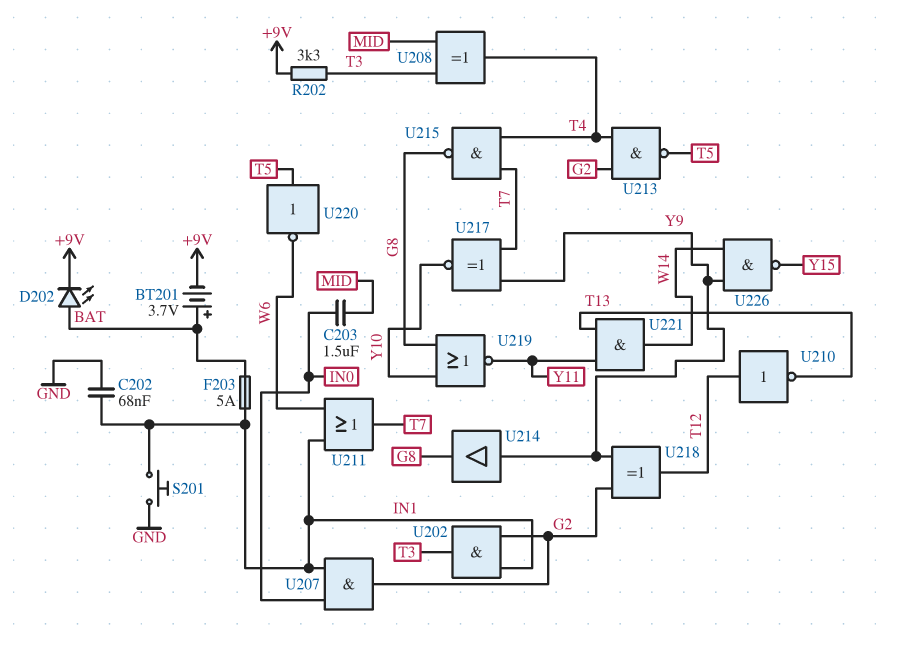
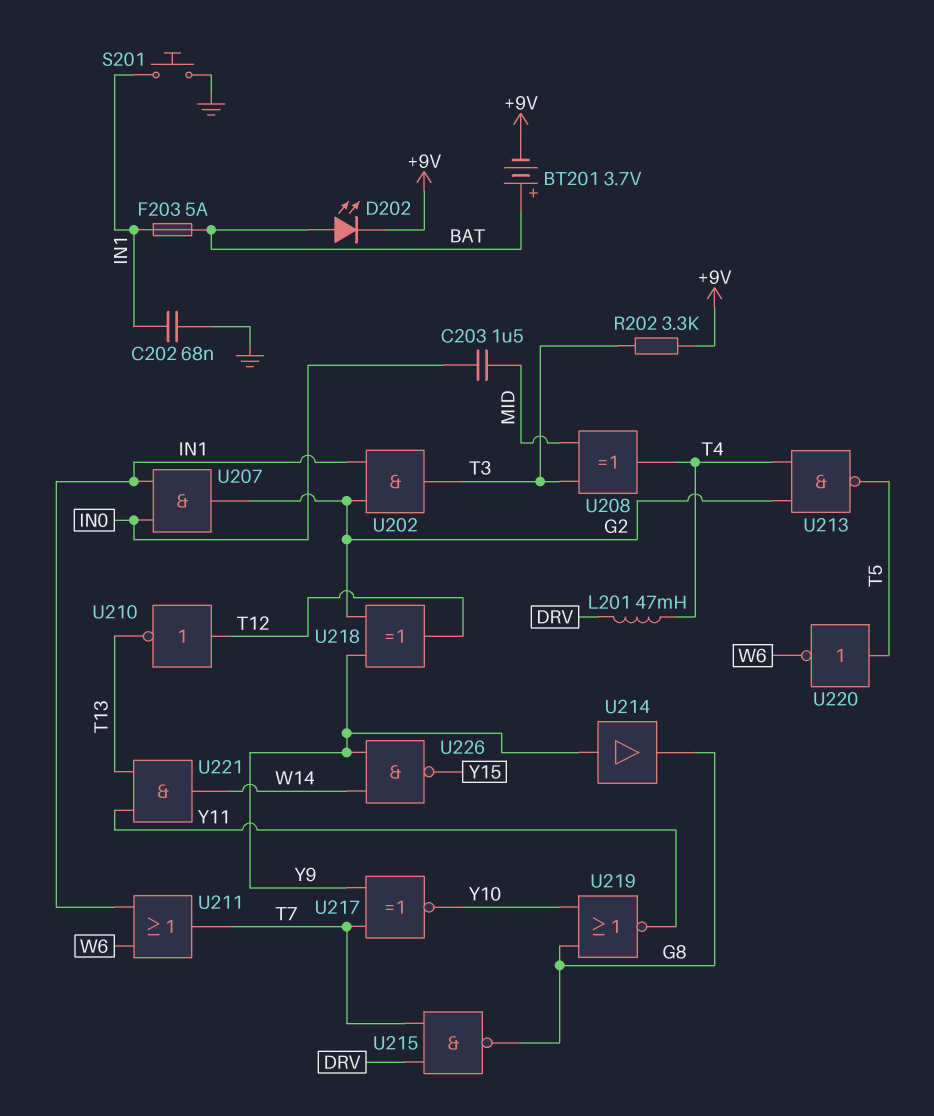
L201: none -> 47mH (DRV, T4)
U215: NAND (in T4, in T7, out G8) -> NAND (in DRV, in T7, out G8)

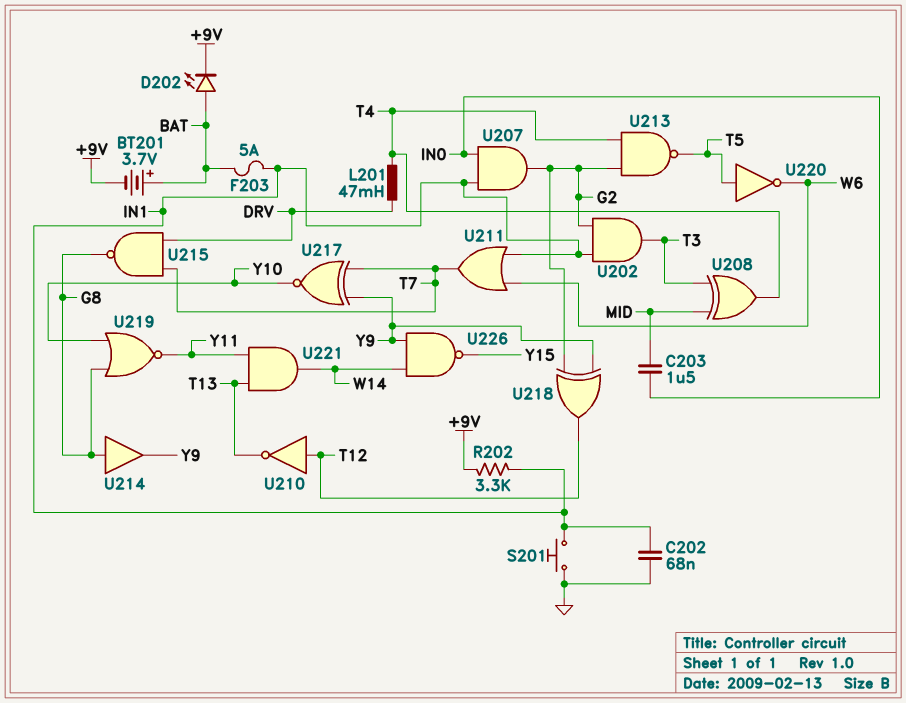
R202: 3.3k (+9V, T3) -> 3.3k (+9V, IN1)
U214: buffer (in Y9, out G8) -> buffer (in G8, out Y9)

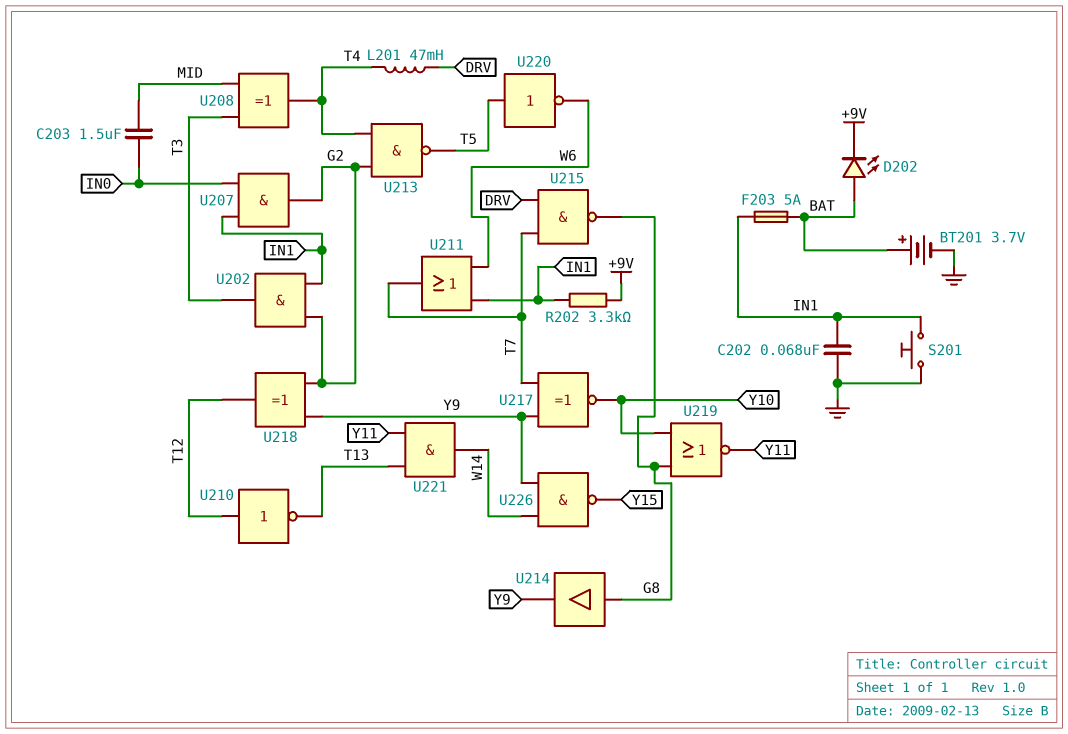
BT201: 3.7V (plus BAT, minus +9V) -> 3.7V (plus BAT, minus GND)

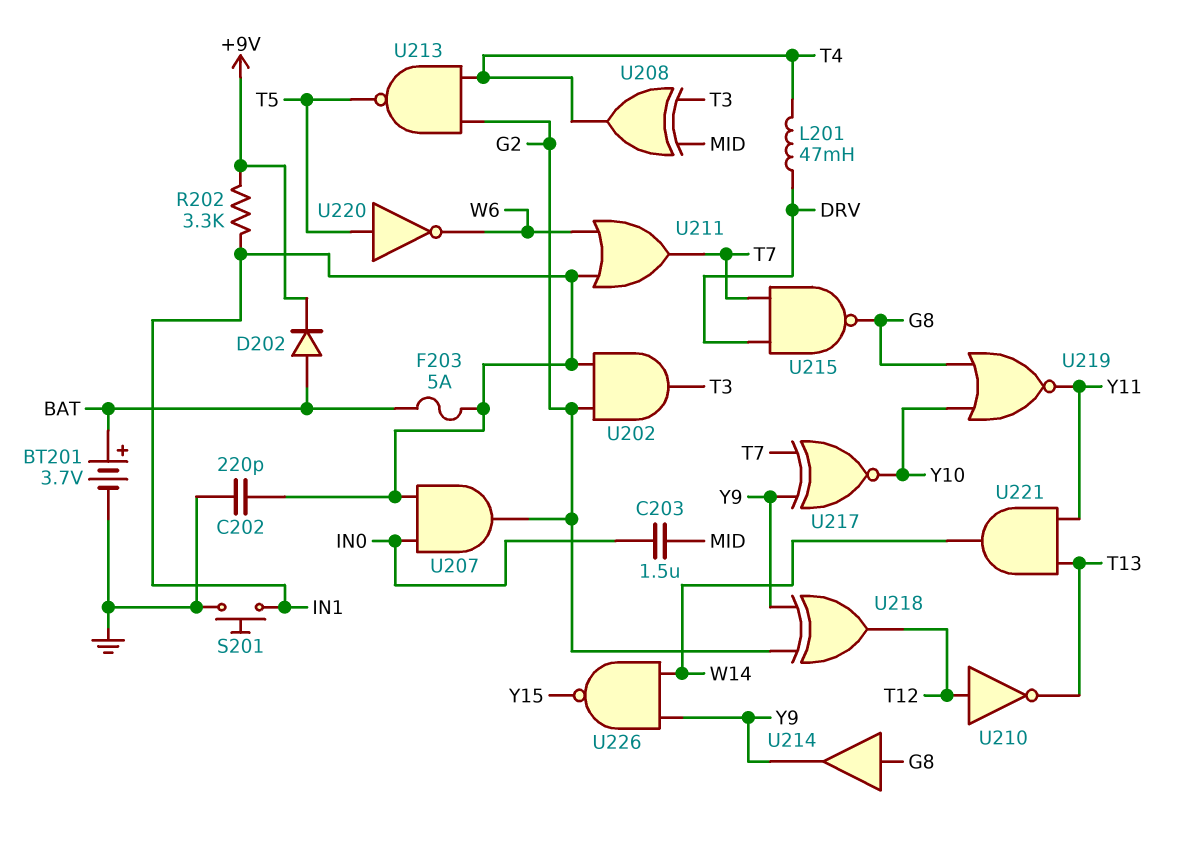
C202: 68nF (GND, IN1) -> 220pF (GND, IN1)
D202: LED (A BAT, K +9V) -> diode (A BAT, K +9V)

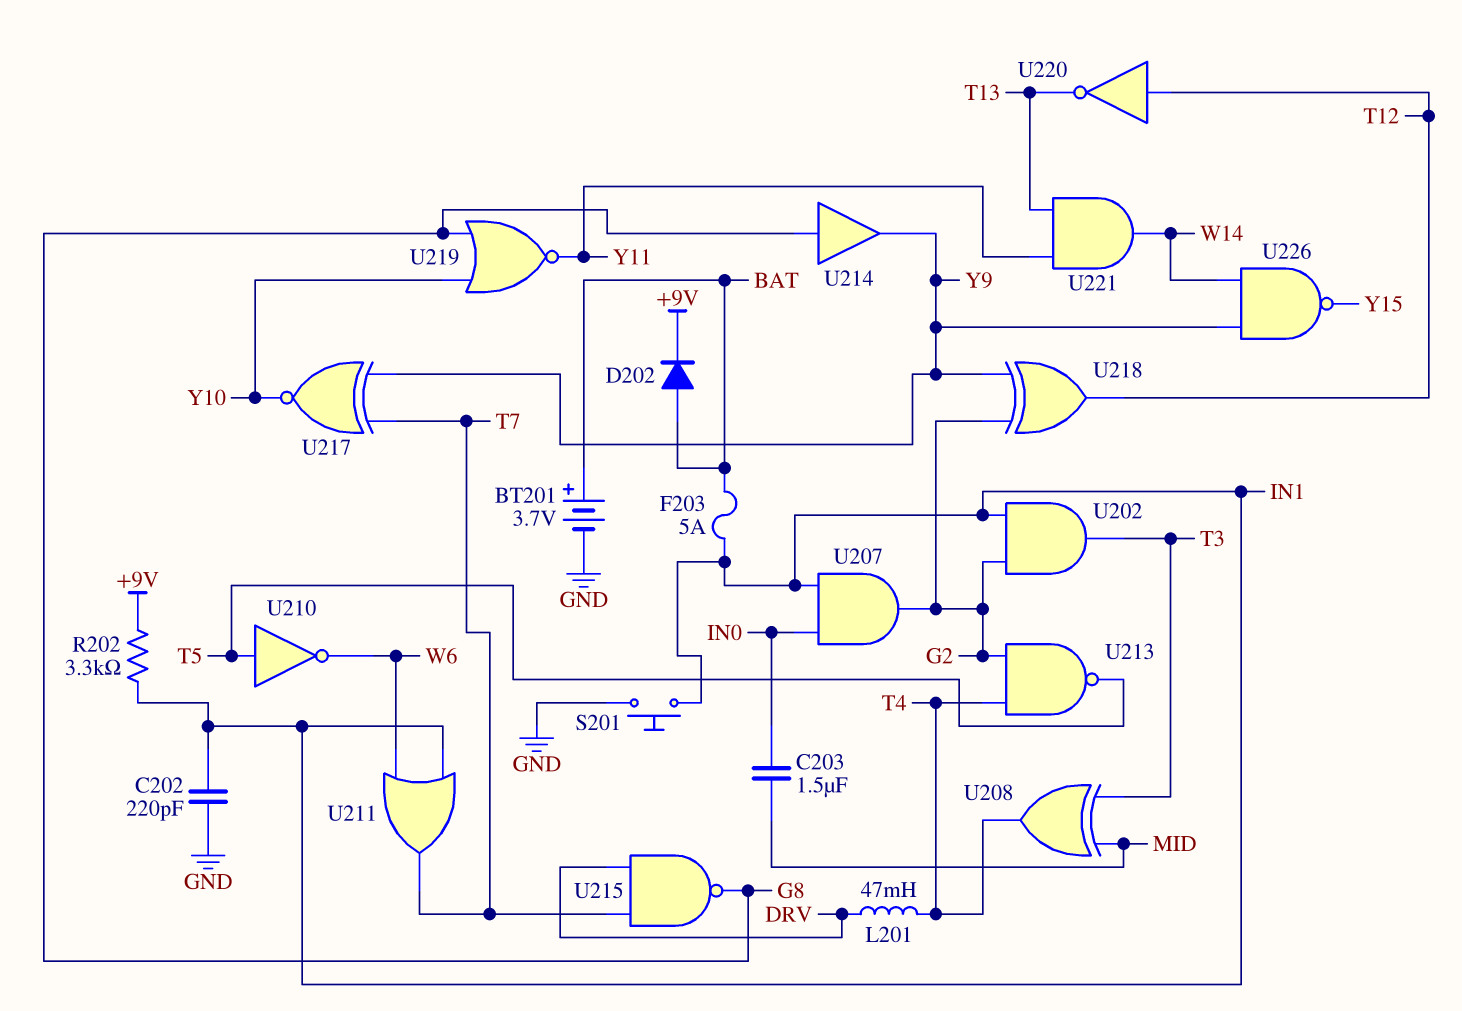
U210: NOT (in T12, out T13) -> NOT (in T5, out W6)
U220: NOT (in T5, out W6) -> NOT (in T12, out T13)

